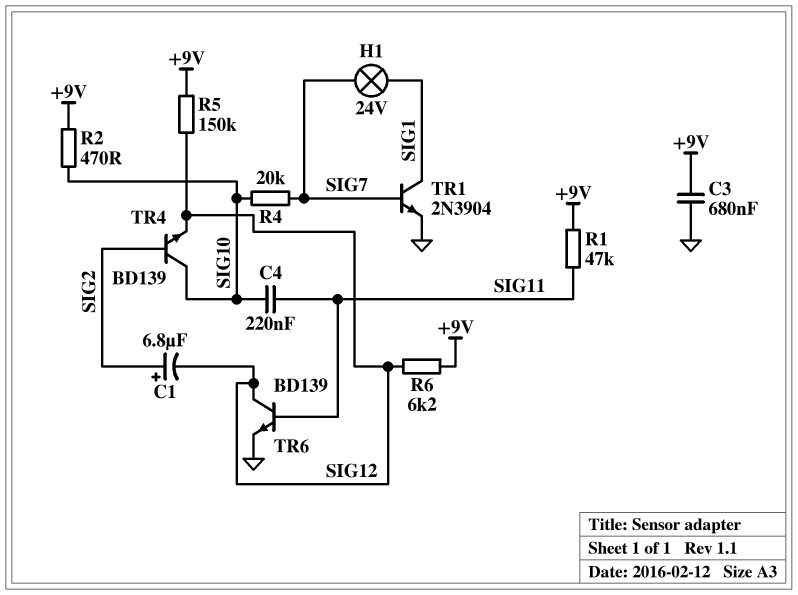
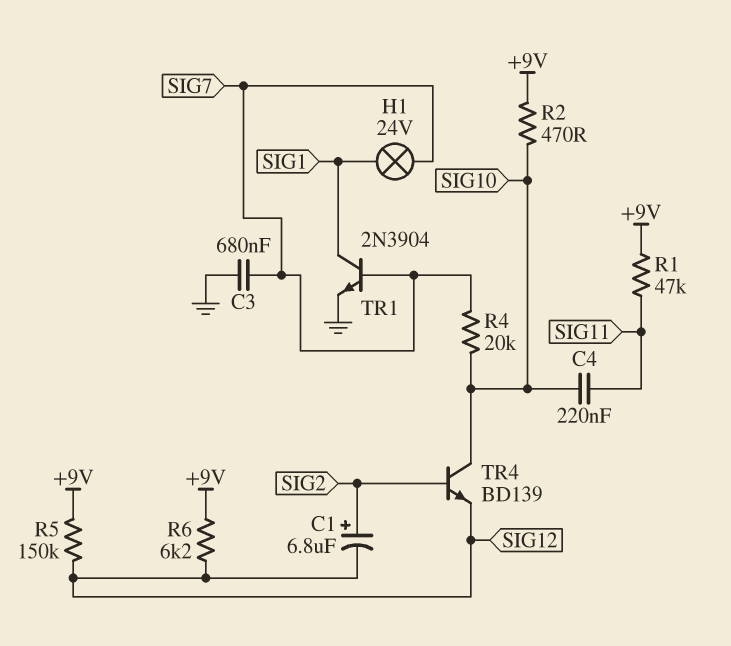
C3: 680nF (+9V, GND) -> 680nF (GND, SIG7)
TR6: NPN BD139 (B SIG11, C SIG12, E GND) -> none

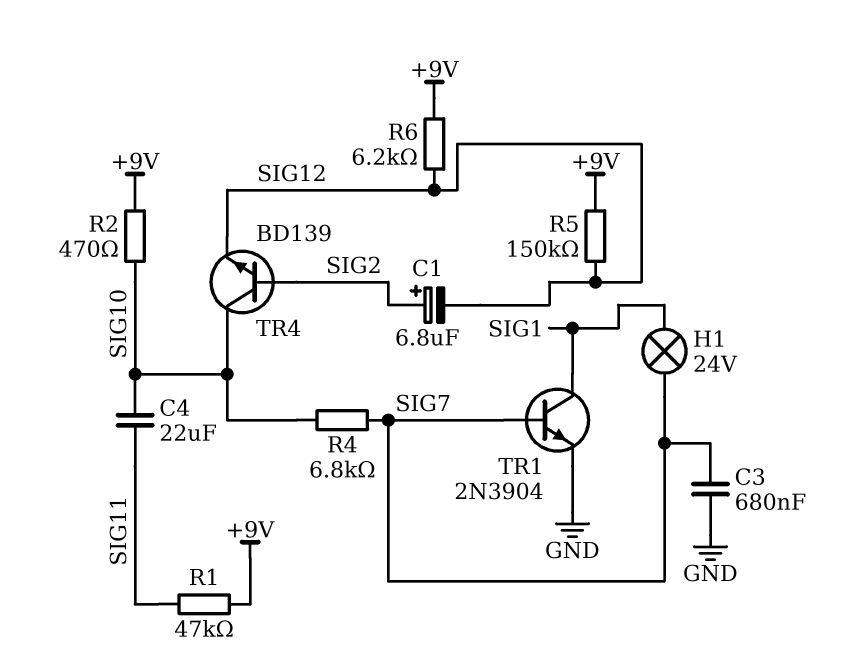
C4: 220nF (SIG10, SIG11) -> 22uF (SIG10, SIG11)
R4: 20k (SIG7, SIG10) -> 6.8k (SIG7, SIG10)

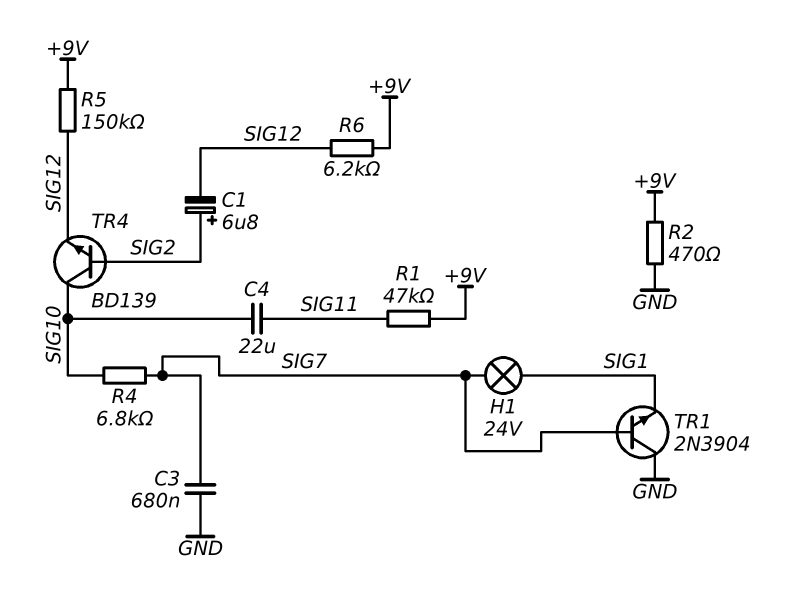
R2: 470 (+9V, SIG10) -> 470 (+9V, GND)
TR1: NPN 2N3904 (B SIG7, C SIG1, E GND) -> NPN 2N3904 (B SIG7, C GND, E SIG1)

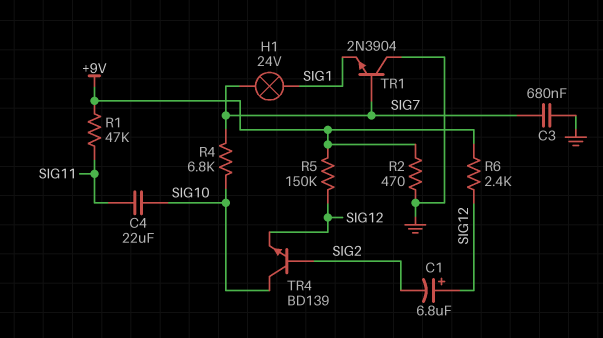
C1: 6.8uF (plus SIG2, minus SIG12) -> 6.8uF (plus SIG12, minus SIG2)
R6: 6.2k (+9V, SIG12) -> 2.4k (+9V, SIG12)

